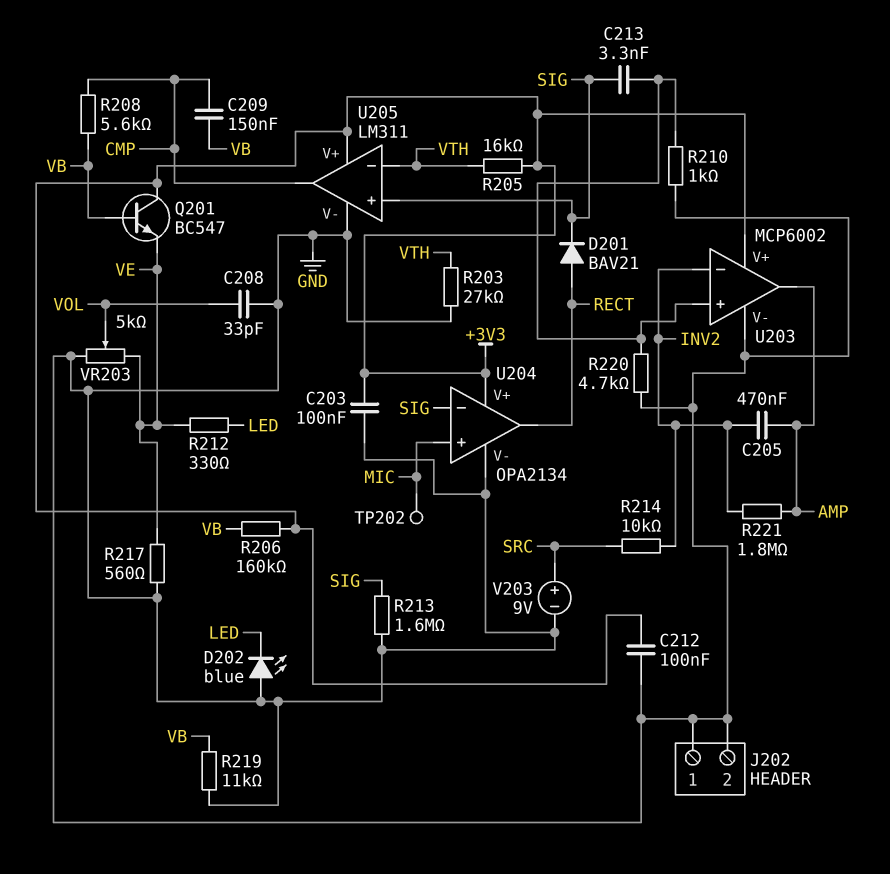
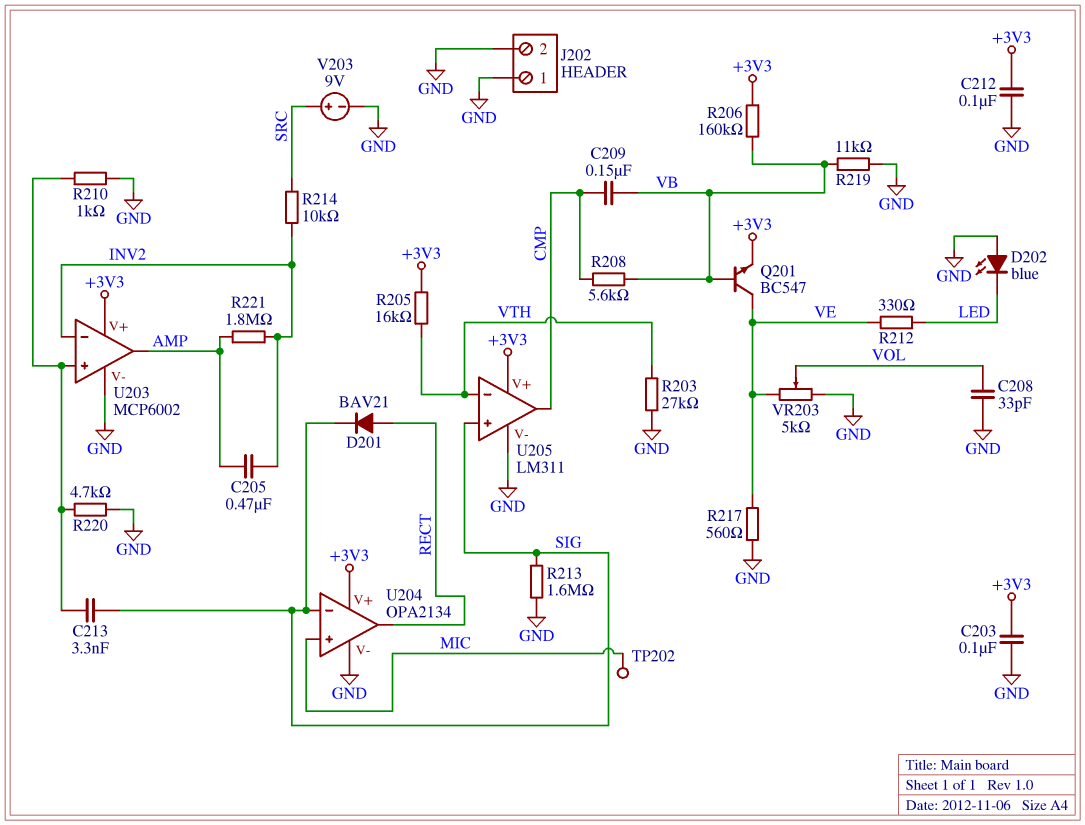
Q201: NPN BC547 (B VB, C +3V3, E VE) -> NPN BC547 (B VB, C VE, E +3V3)

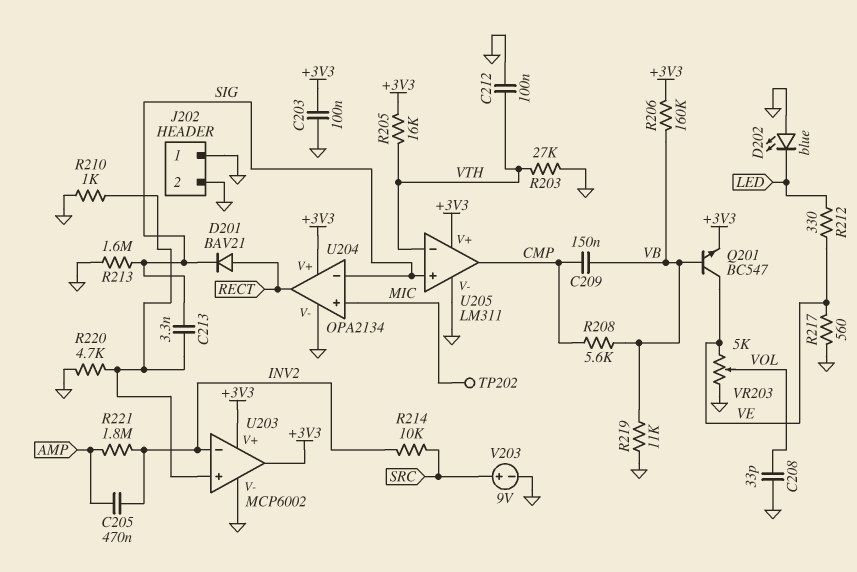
C212: 100nF (+3V3, GND) -> 100nF (GND, VTH)
U203 pin out: AMP -> +3V3

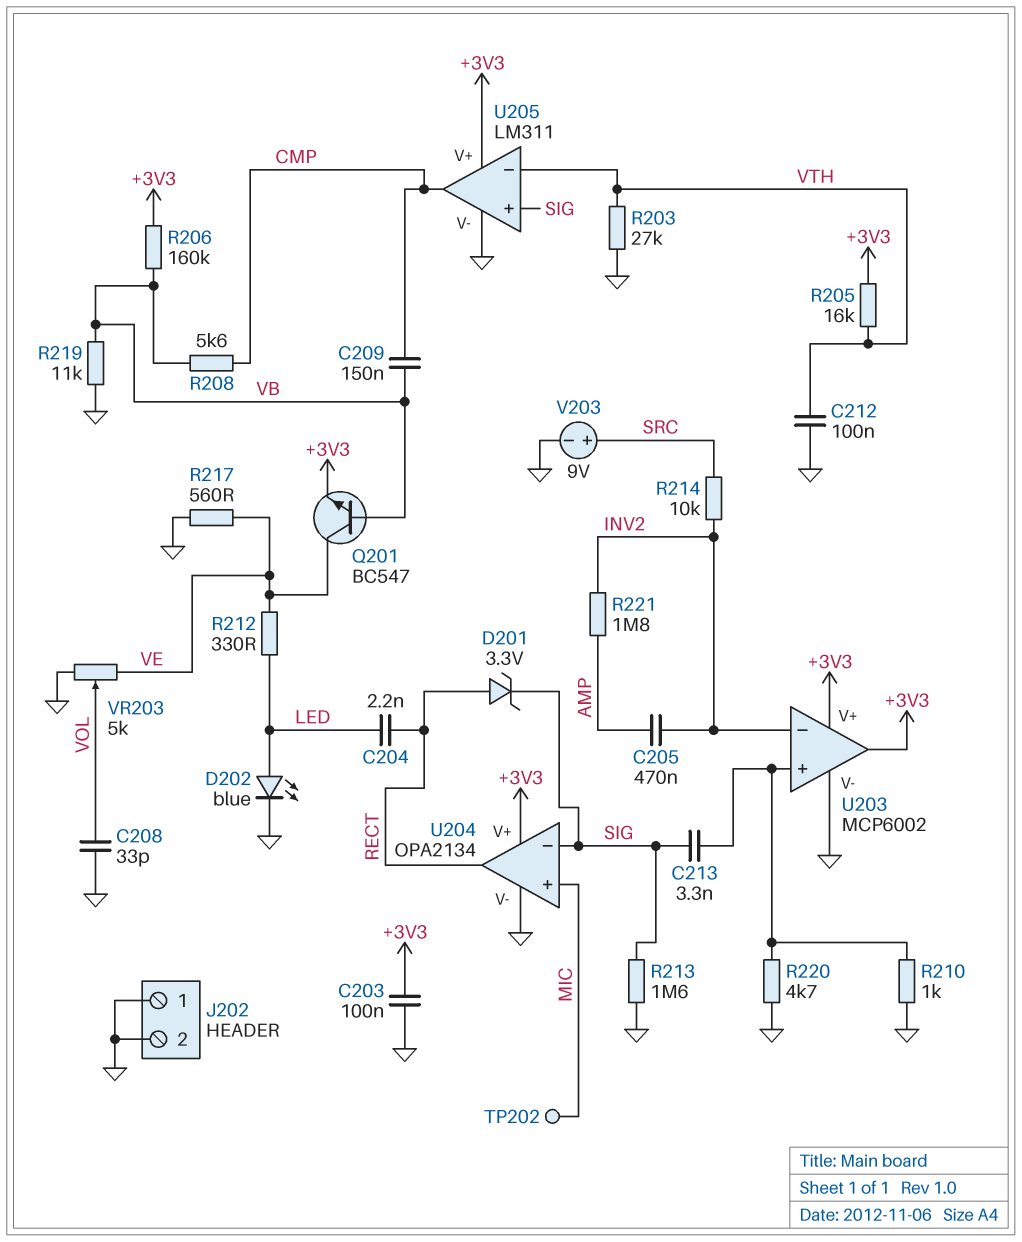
C204: none -> 2.2nF (LED, RECT)
D201: diode BAV21 (A RECT, K SIG) -> zener 3.3V (A RECT, K SIG)
D202: LED blue (A GND, K LED) -> LED blue (A LED, K GND)

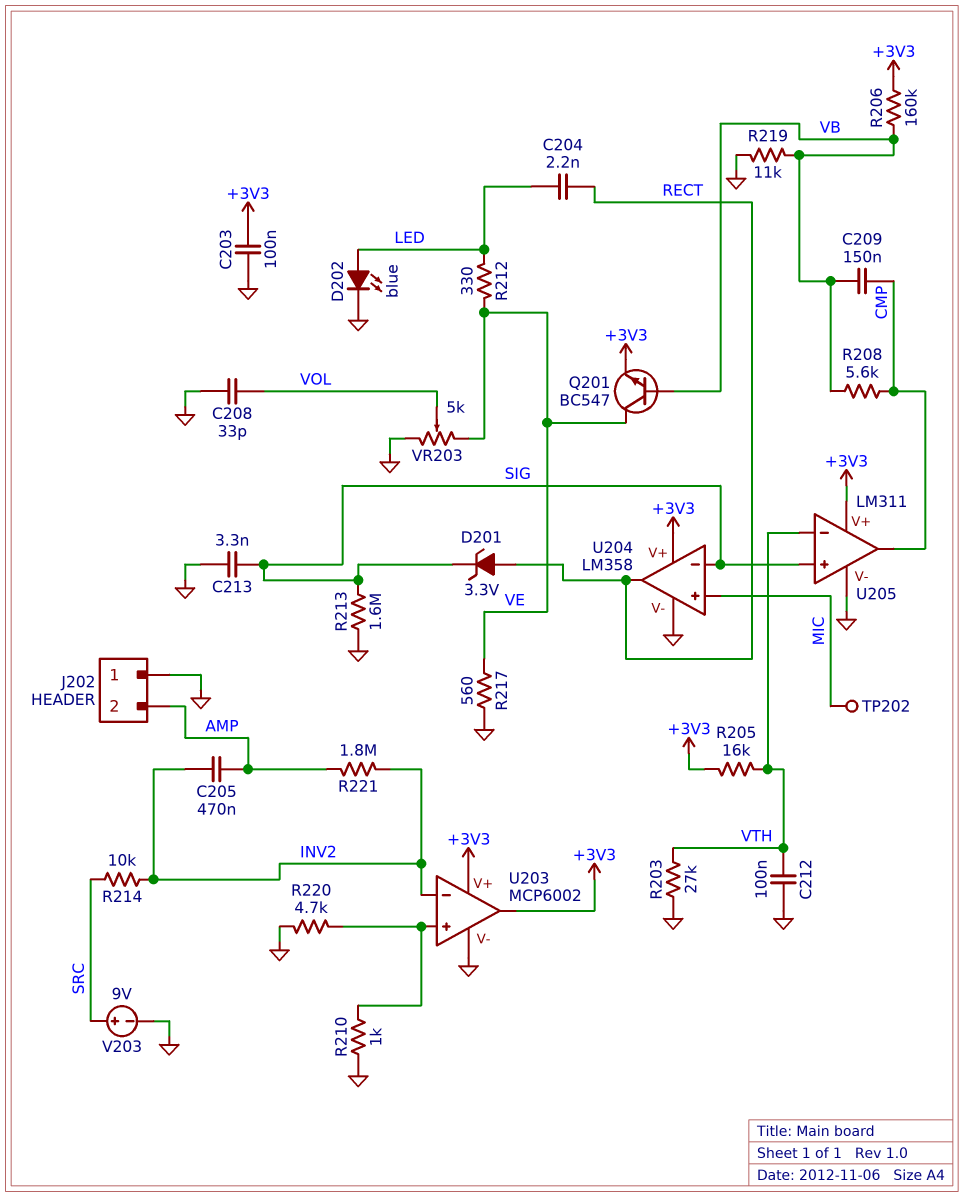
C213: 3.3nF (SIG, U203/in+) -> 3.3nF (GND, SIG)
J202 pin 2: GND -> AMP
U204: OPA2134 -> LM358

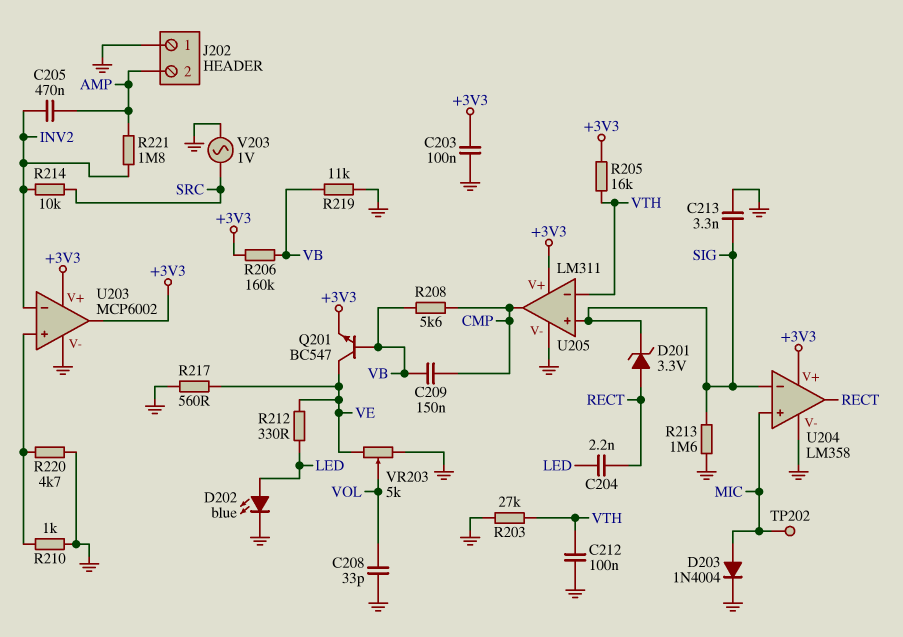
D203: none -> diode 1N4004 (A MIC, K GND)
V203: 9V (plus SRC, minus GND) -> AC 1V (GND, SRC)

